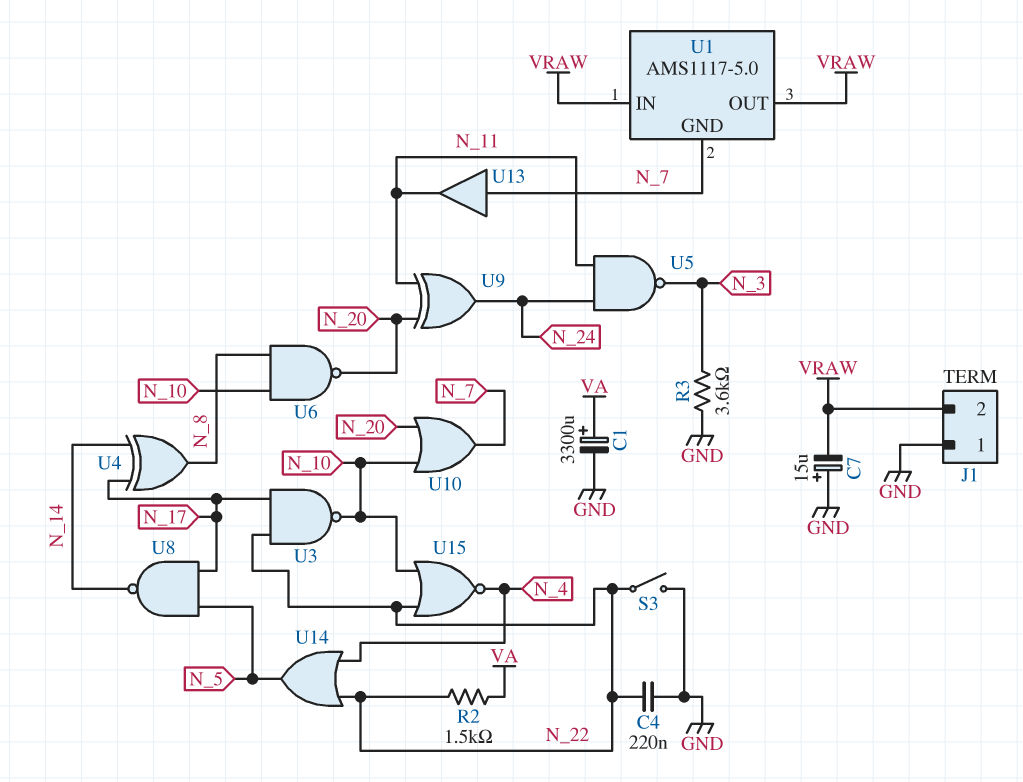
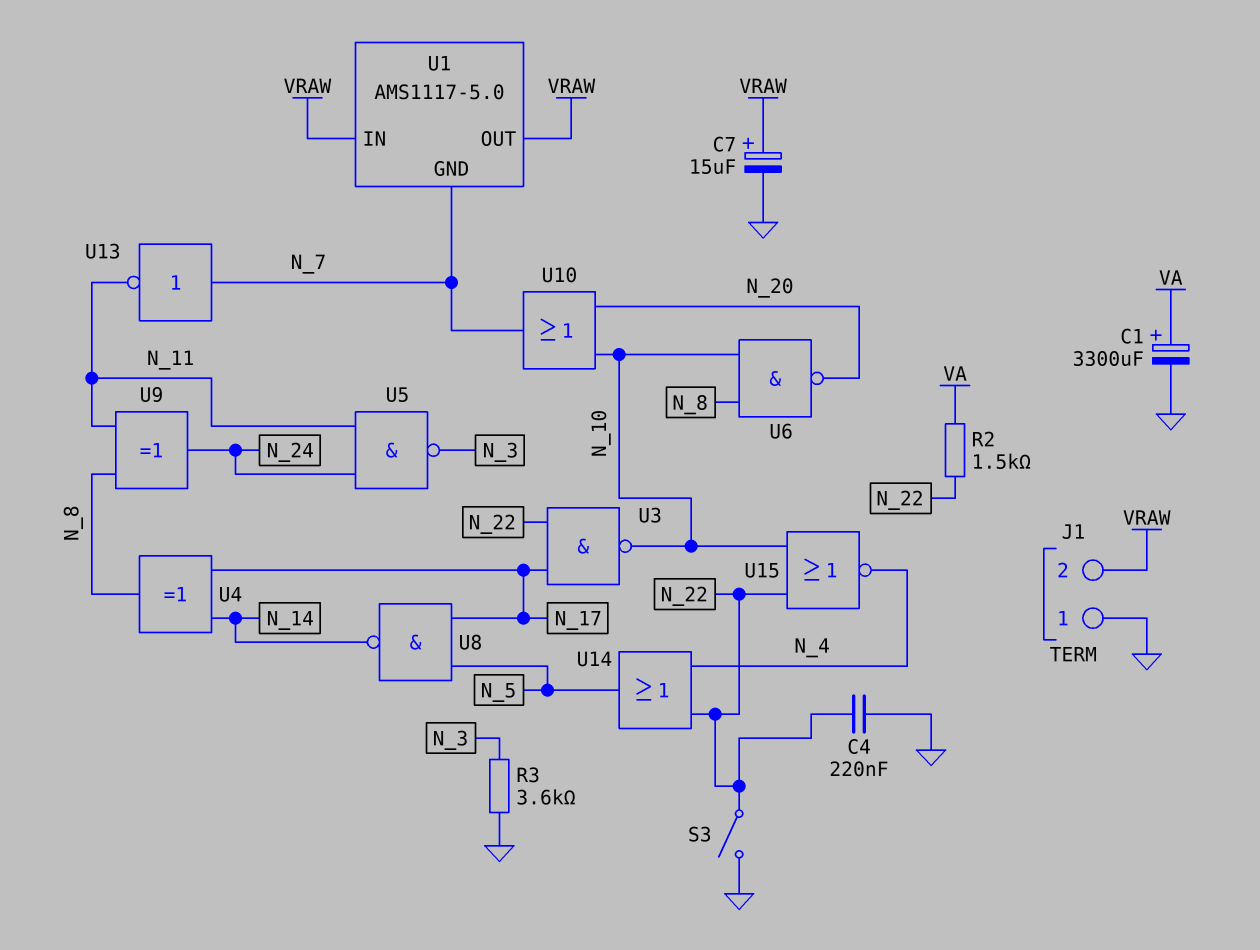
C7: 15uF (plus GND, minus VRAW) -> 15uF (plus VRAW, minus GND)
U9: XOR (in N_11, in N_20, out N_24) -> XOR (in N_8, in N_11, out N_24)
U13: buffer (in N_7, out N_11) -> NOT (in N_7, out N_11)

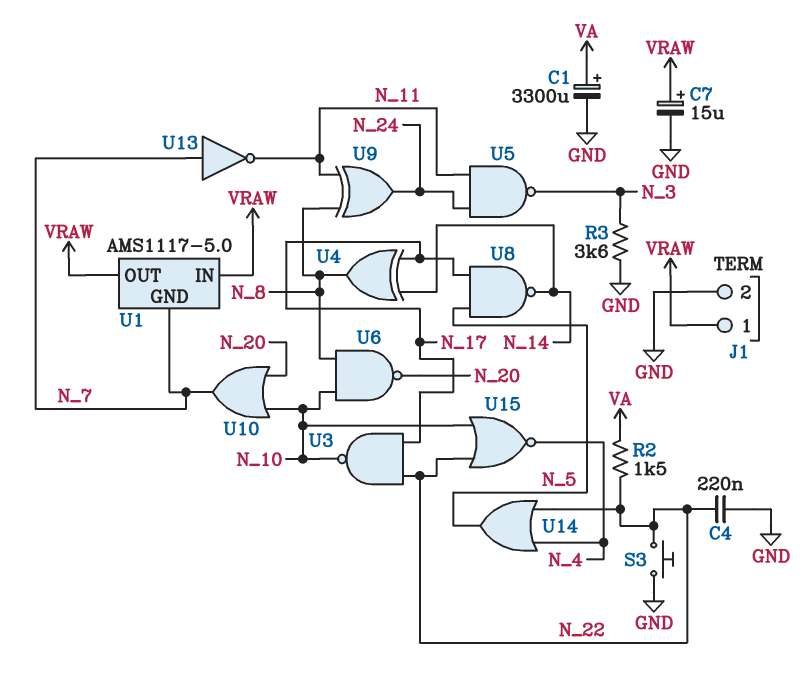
J1 pin 1: GND -> VRAW
J1 pin 2: VRAW -> GND
S3: switch (GND, N_22) -> button (GND, N_22)

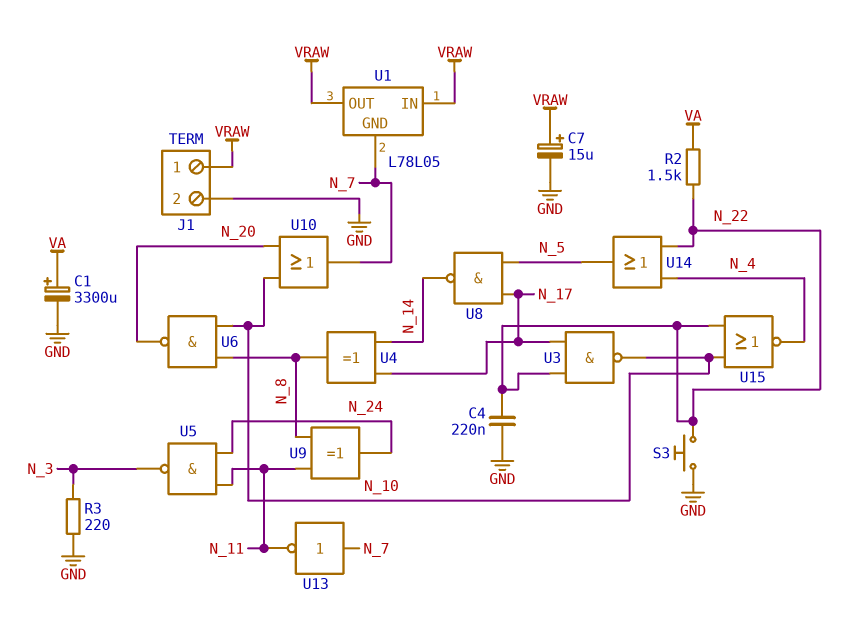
R3: 3.6k (GND, N_3) -> 220 (GND, N_3)
U1: AMS1117-5.0 -> L78L05

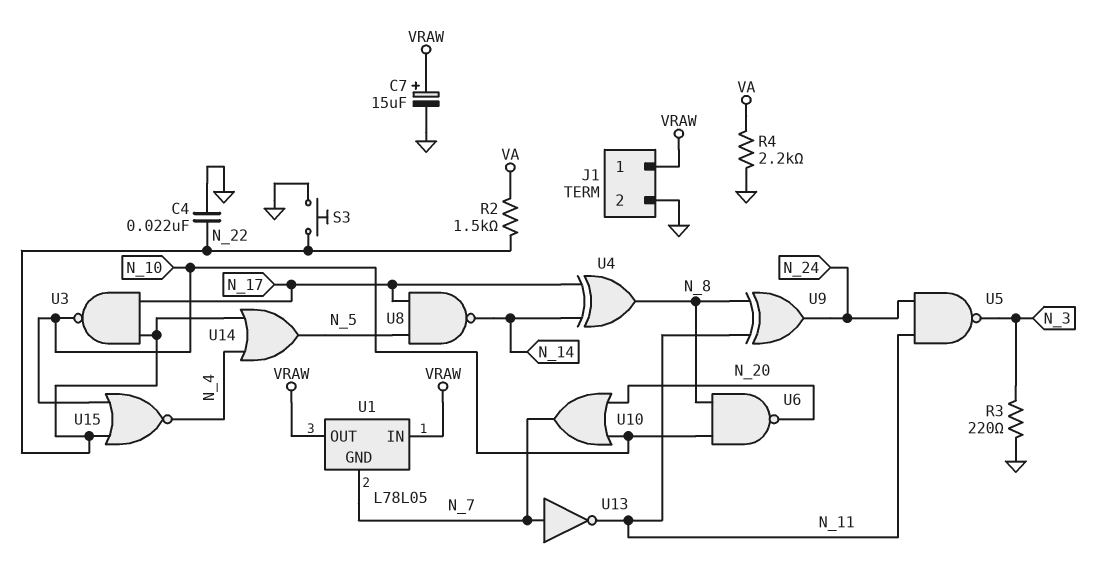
C1: 3300uF (plus VA, minus GND) -> none
C4: 220nF (GND, N_22) -> 22nF (GND, N_22)
R4: none -> 2.2k (GND, VA)

